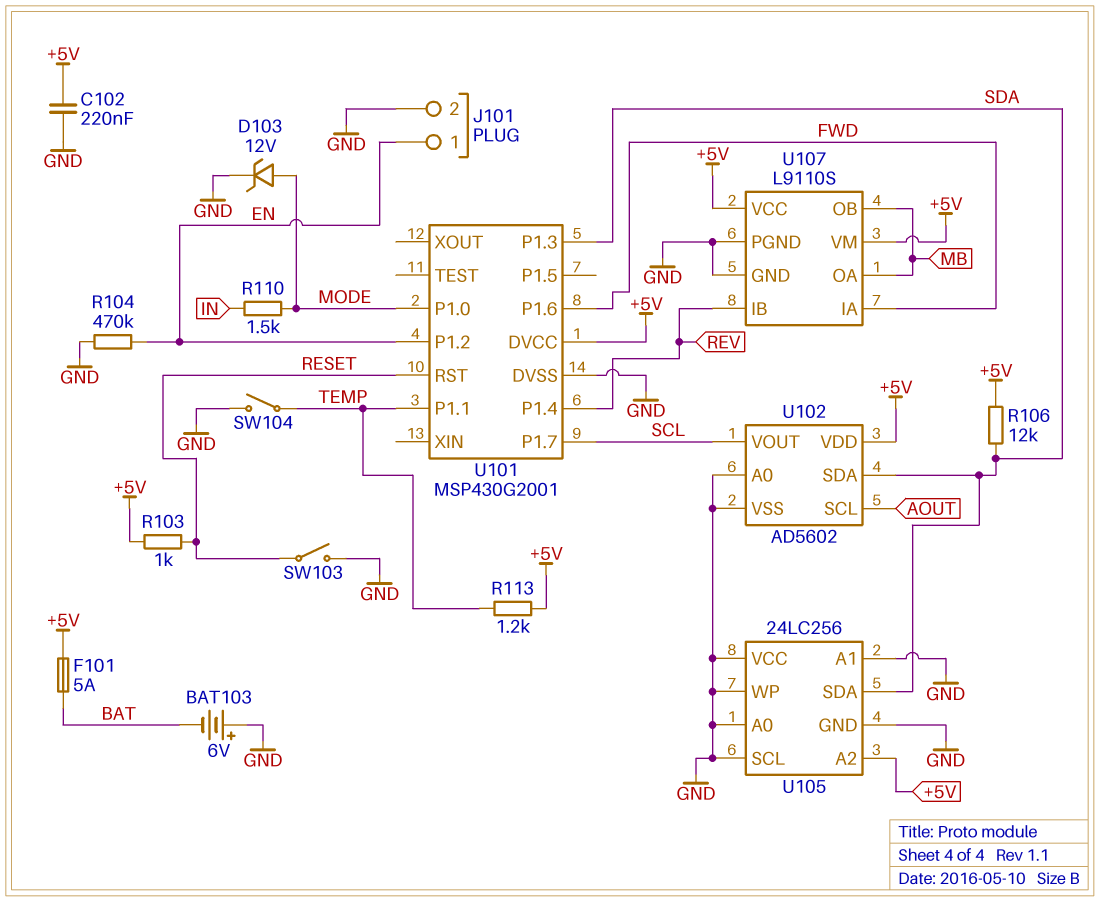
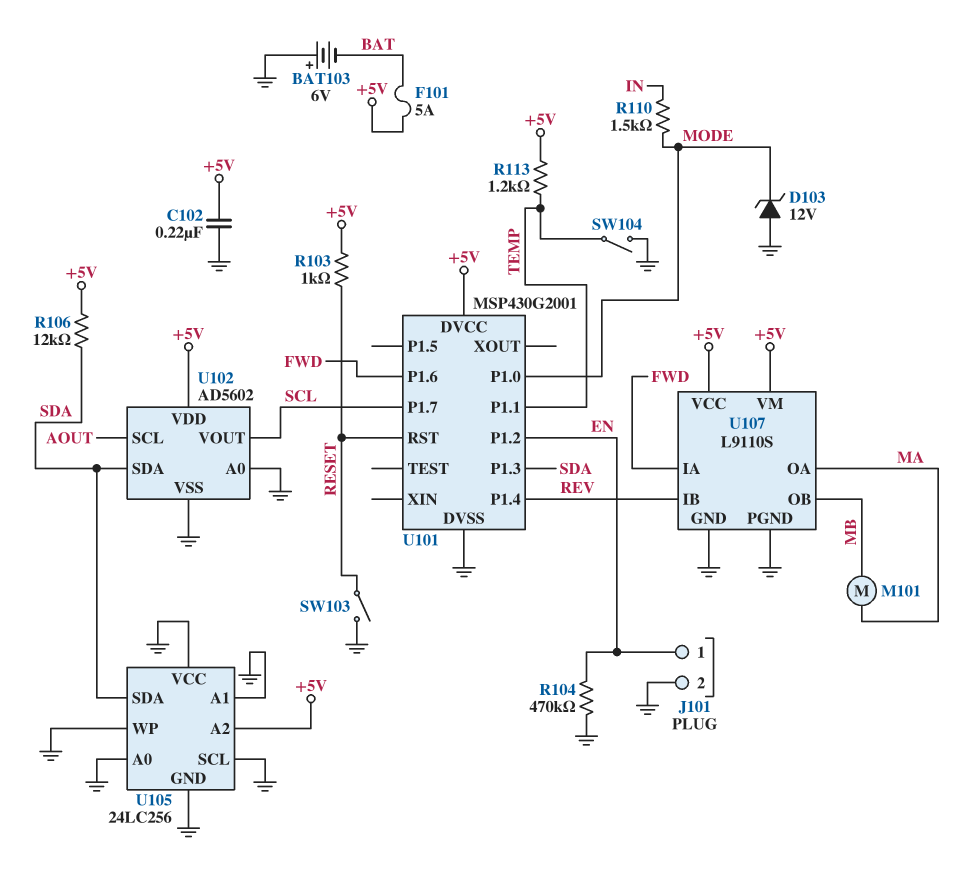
D103: zener 12V (A MODE, K GND) -> zener 12V (A GND, K MODE)
M101: none -> motor (MA, MB)
U107 pin OA: MB -> MA

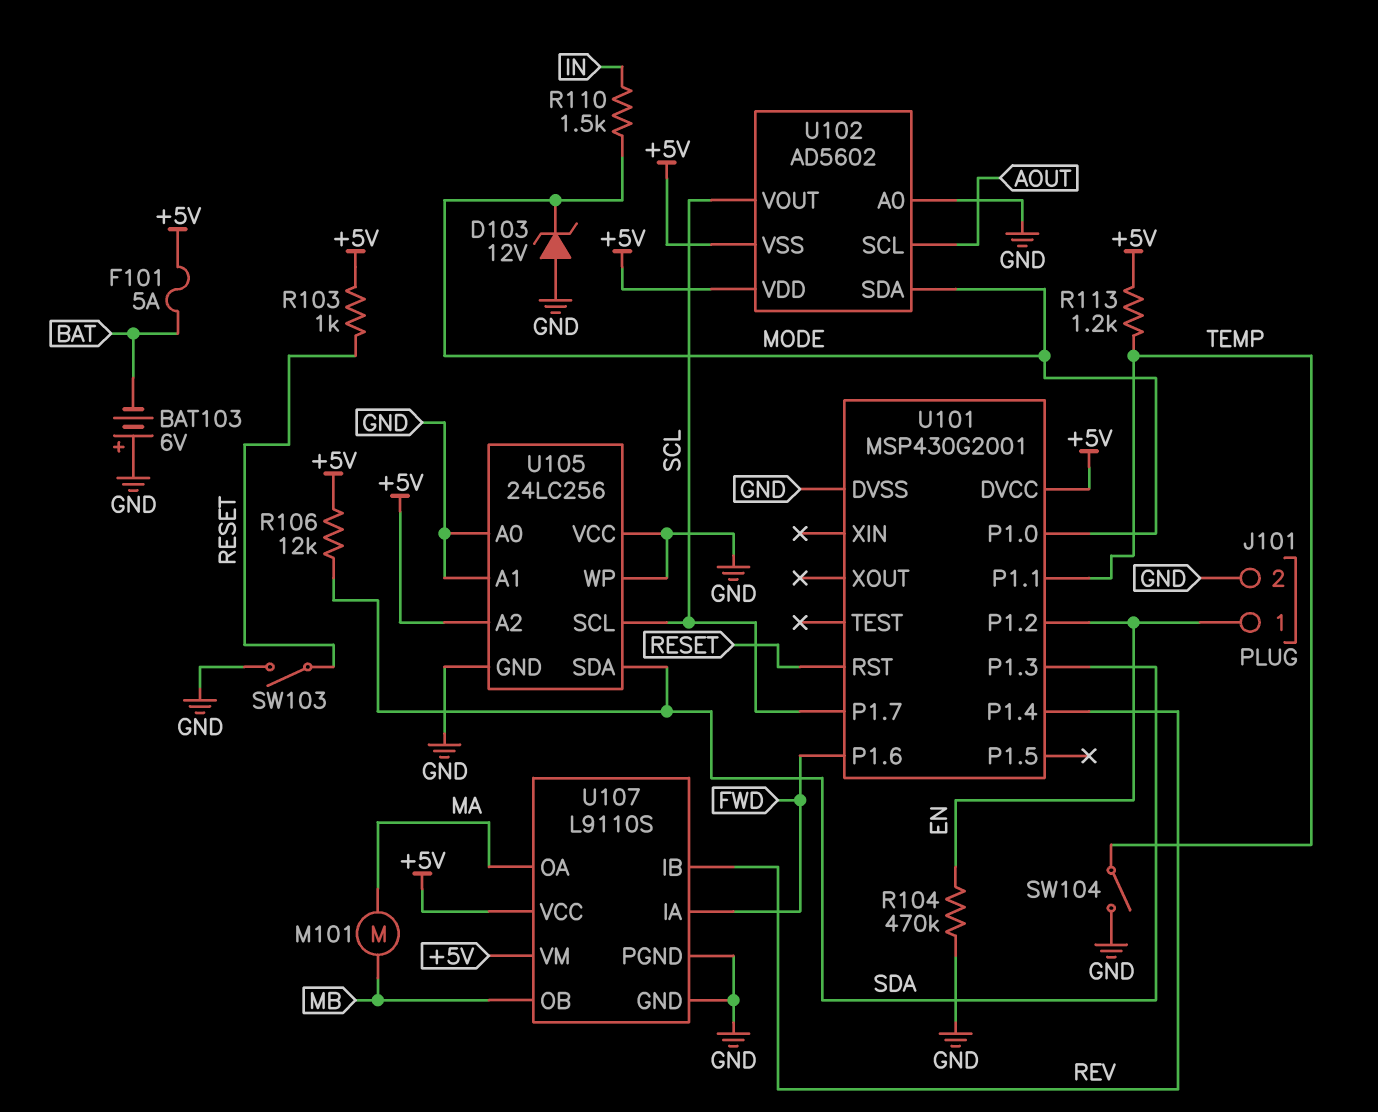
C102: 220nF (+5V, GND) -> none
U102 pin SDA: SDA -> MODE
U102 pin VSS: GND -> +5V
U105 pin SCL: GND -> SCL

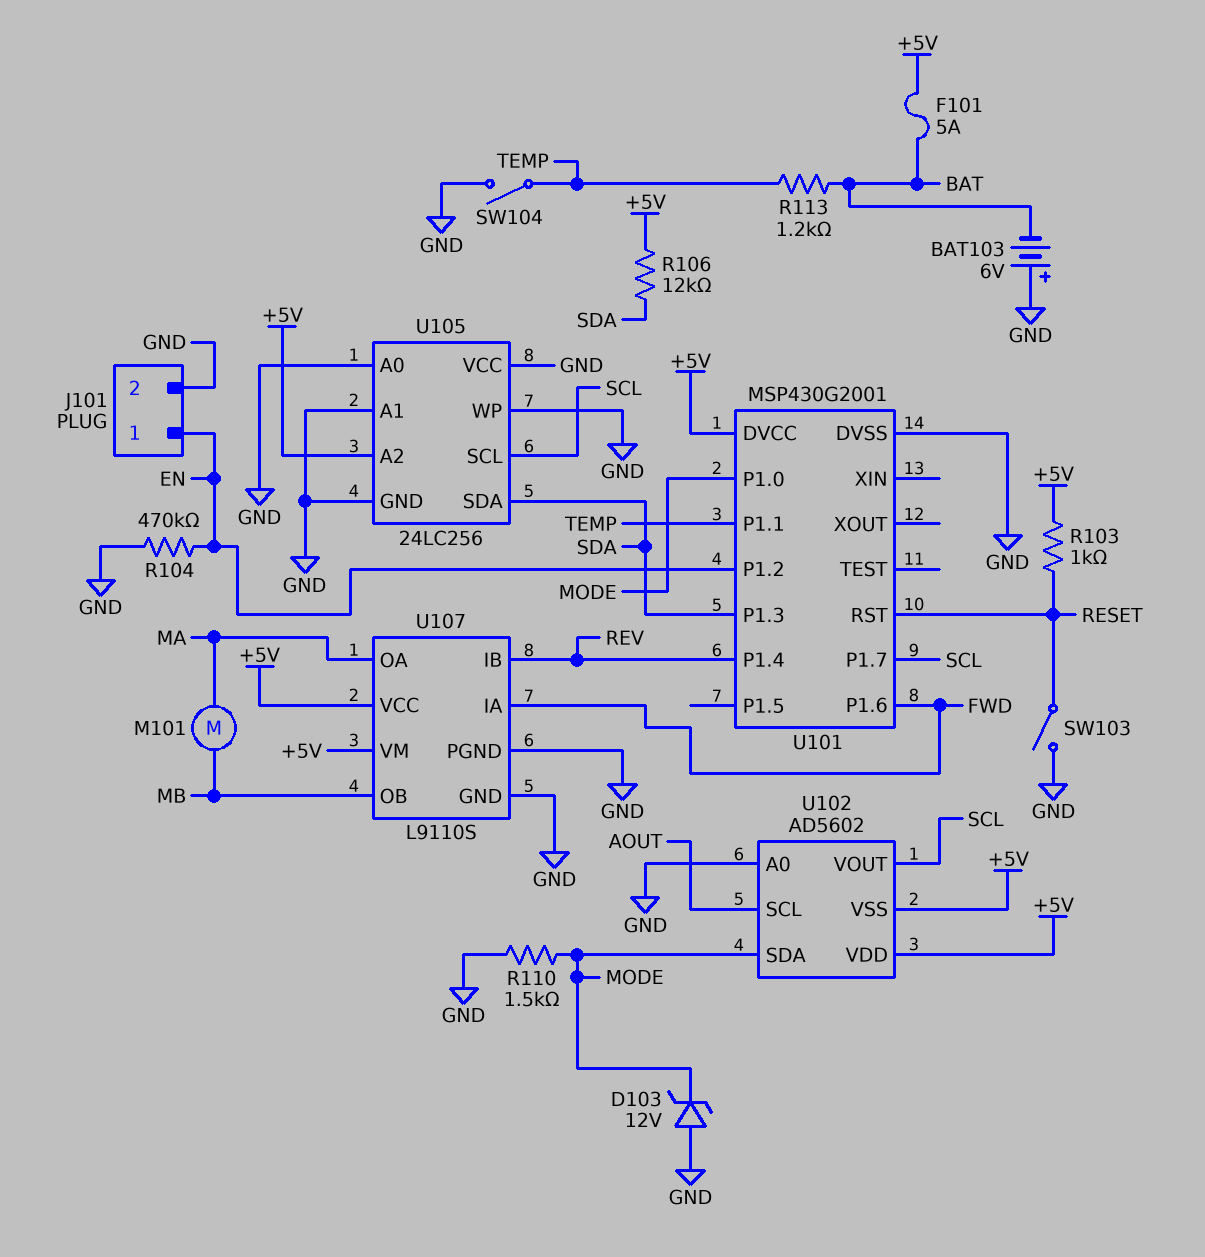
R110: 1.5k (IN, MODE) -> 1.5k (GND, MODE)
R113: 1.2k (+5V, TEMP) -> 1.2k (BAT, TEMP)

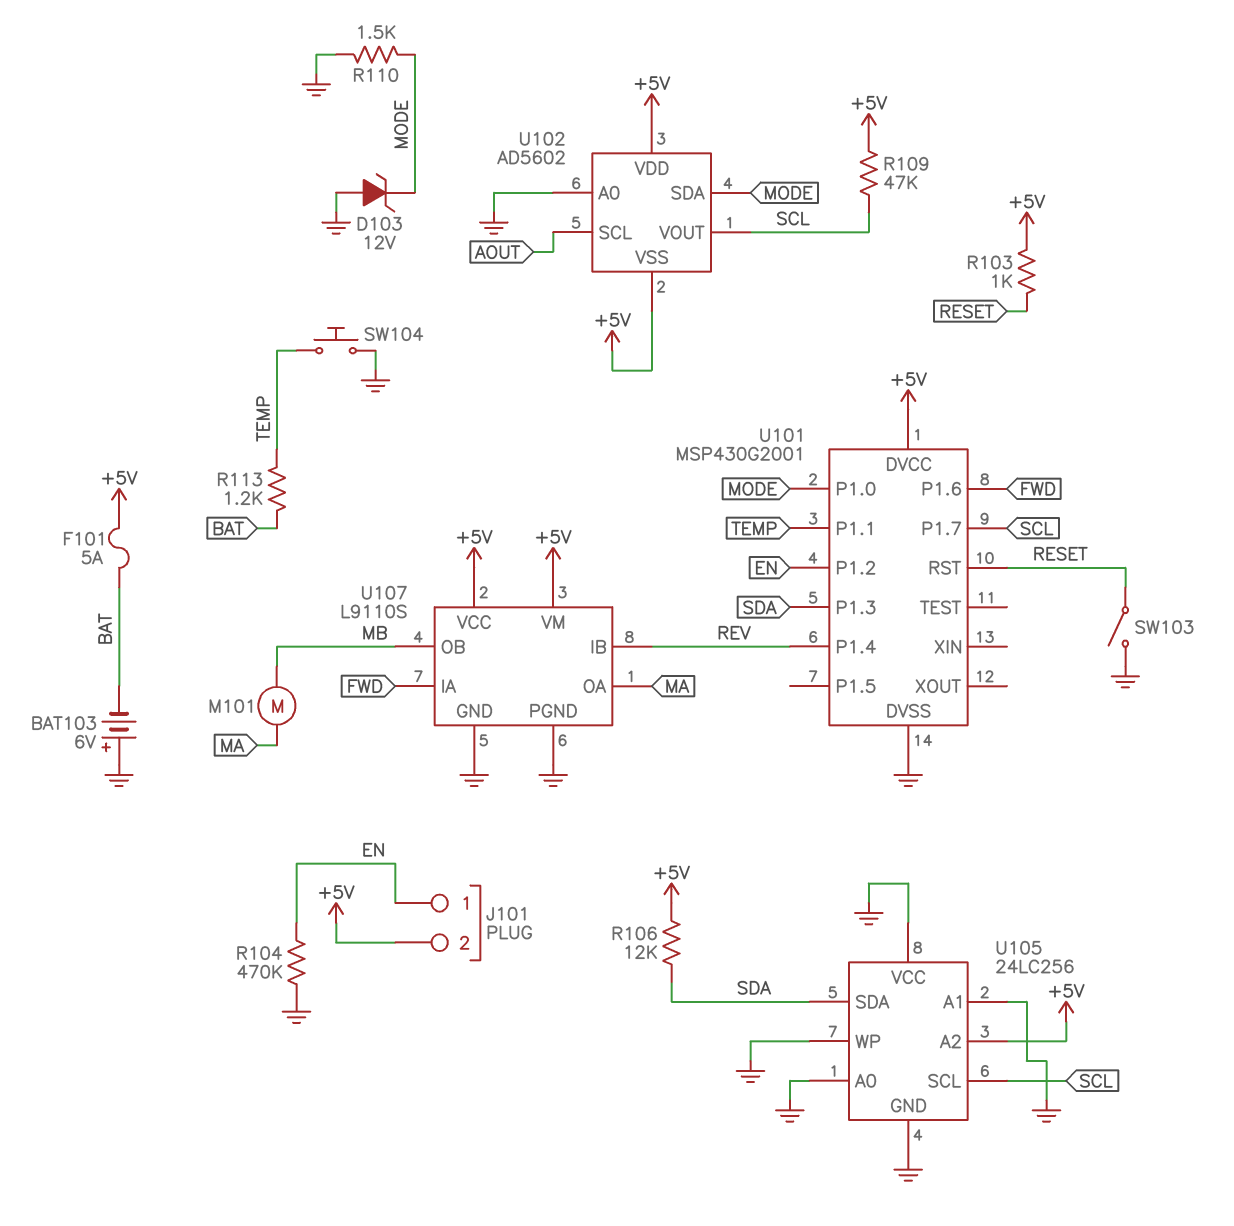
J101 pin 2: GND -> +5V
R109: none -> 47k (+5V, SCL)
SW104: switch (GND, TEMP) -> button (GND, TEMP)

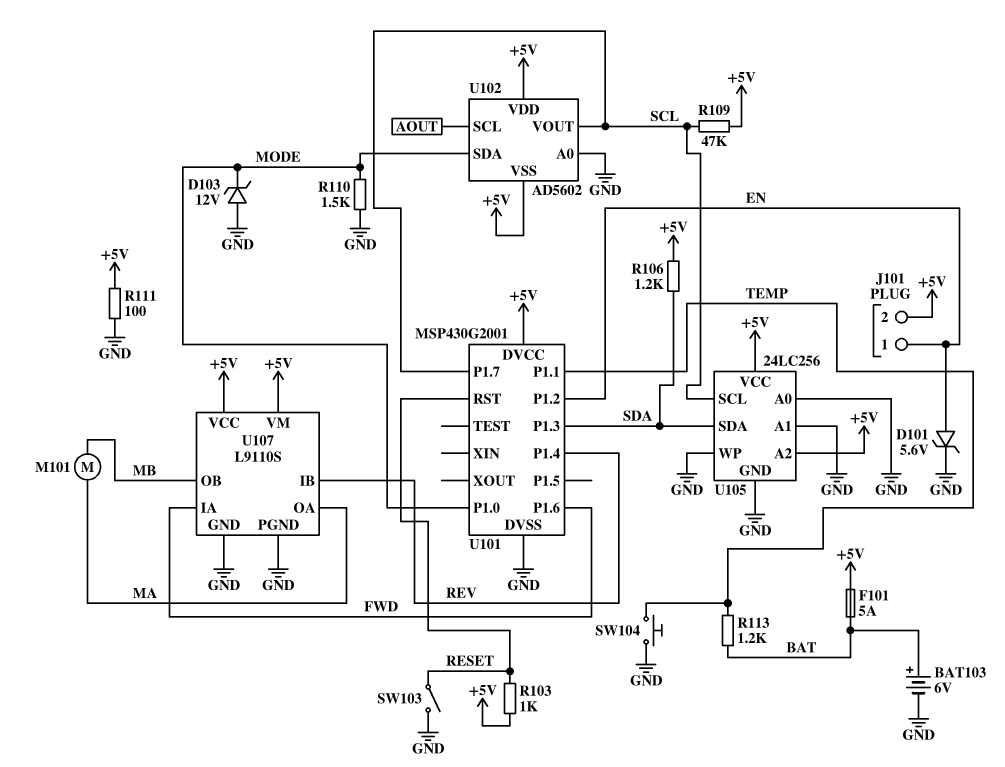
BAT103: 6V (plus GND, minus BAT) -> 6V (plus BAT, minus GND)
D101: none -> zener 5.6V (A EN, K GND)
R104: 470k (EN, GND) -> none
R106: 12k (+5V, SDA) -> 1.2k (+5V, SDA)
R111: none -> 100 (+5V, GND)
U105 pin VCC: GND -> +5V

